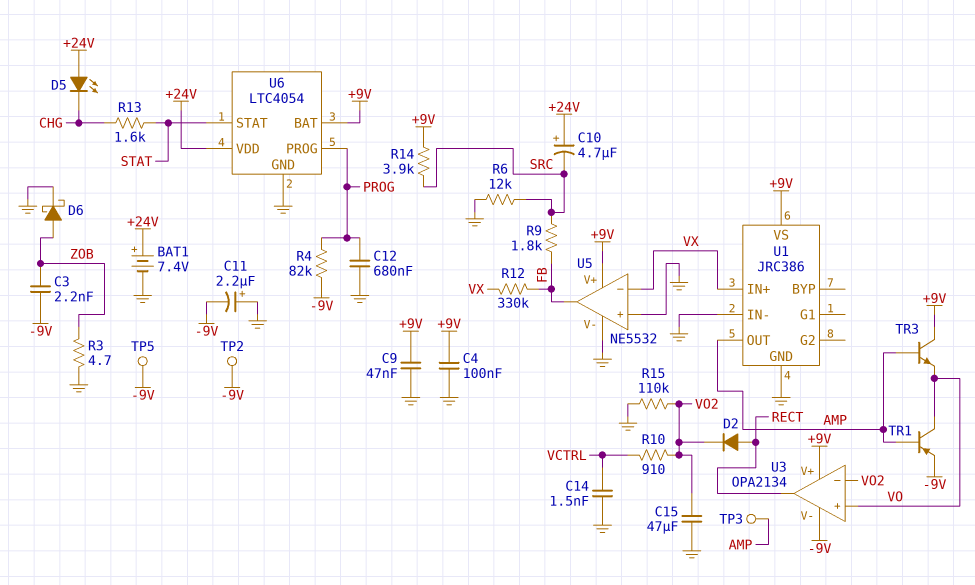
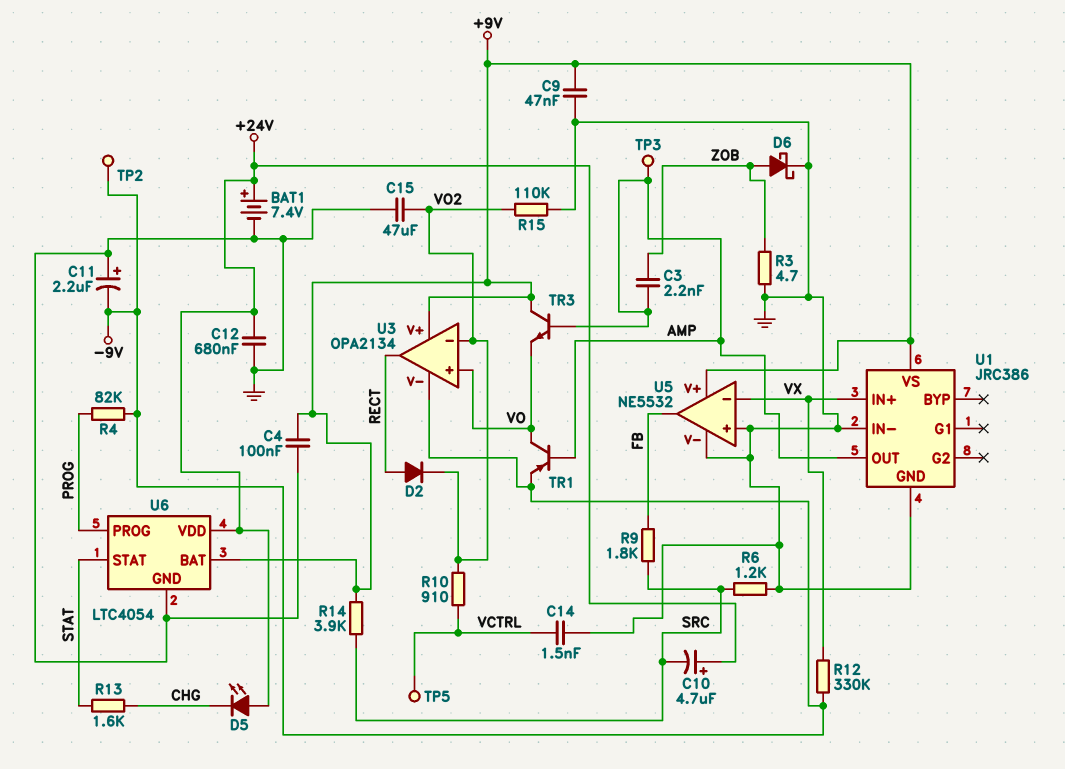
C3: 2.2nF (-9V, ZOB) -> 2.2nF (AMP, ZOB)
C12: 680nF (GND, PROG) -> 680nF (+24V, GND)
R6: 12k (GND, SRC) -> 1.2k (GND, SRC)
R12: 330k (FB, VX) -> 330k (-9V, VX)
TP5: test point (-9V) -> test point (VCTRL)

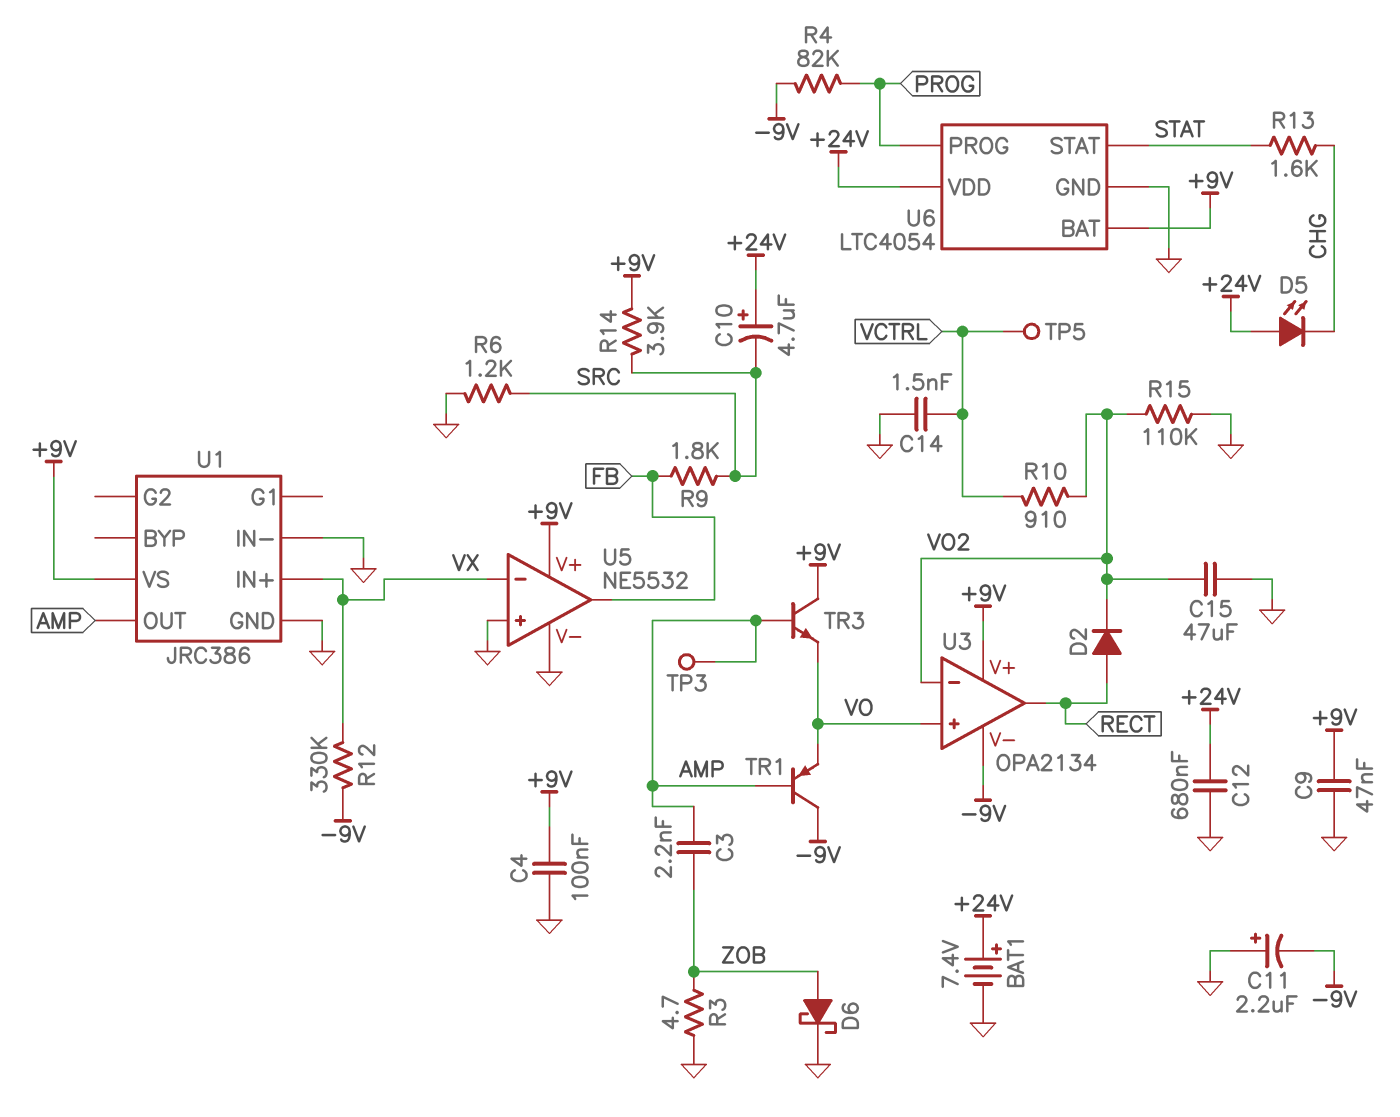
TP2: test point (-9V) -> none
TR1: PNP (B AMP, C VO, E -9V) -> PNP (B AMP, C -9V, E VO)

